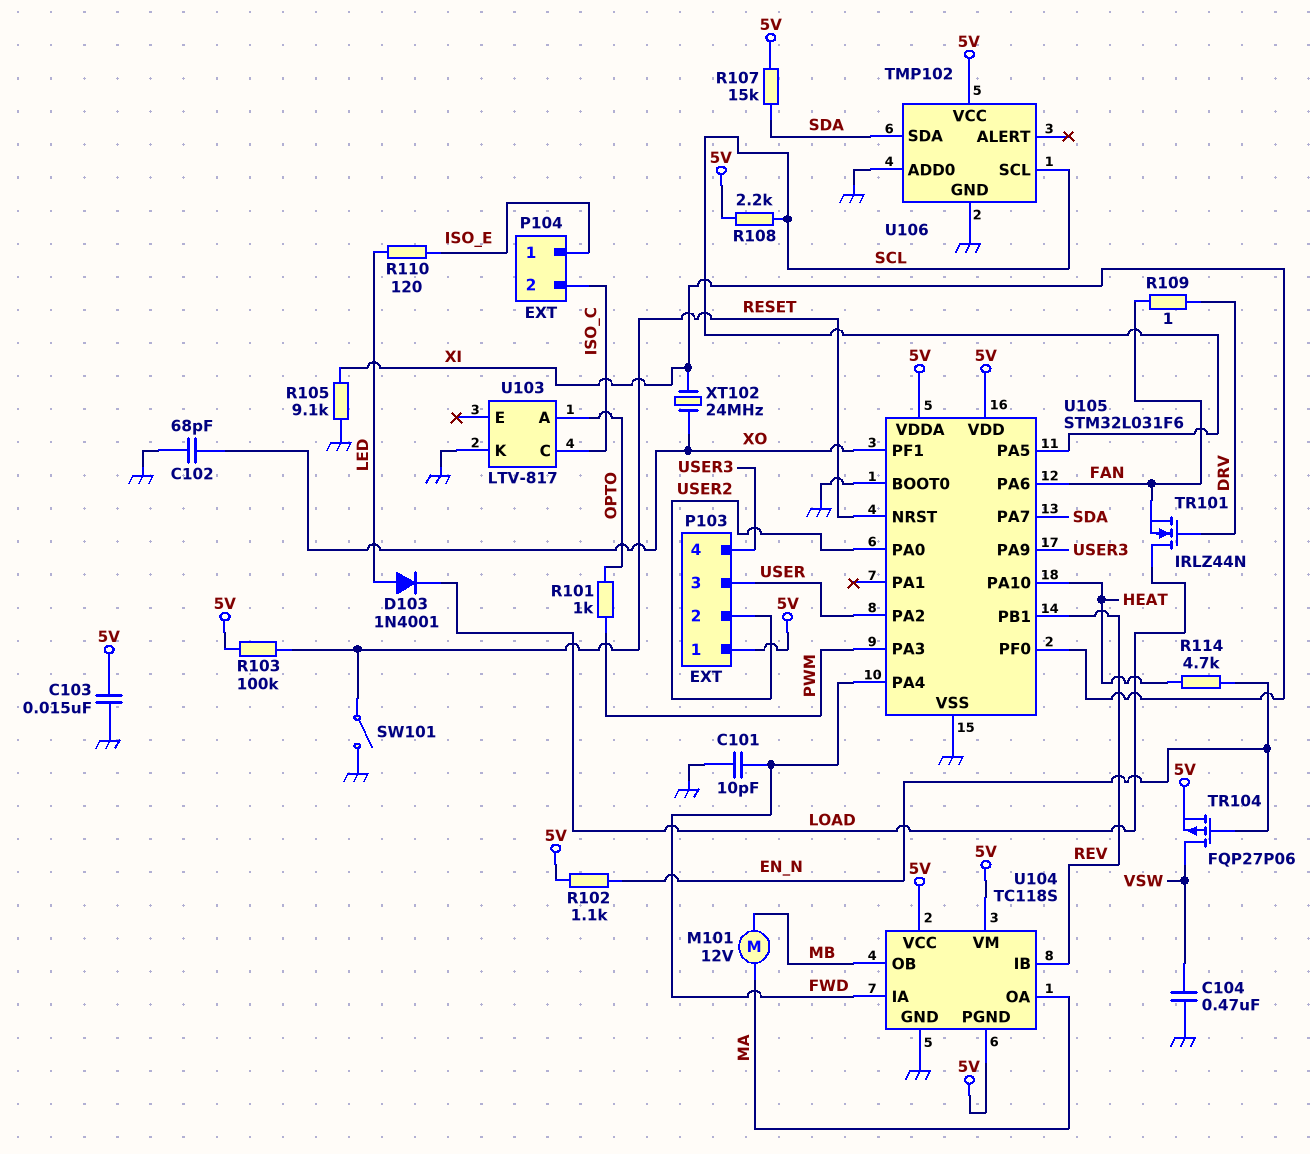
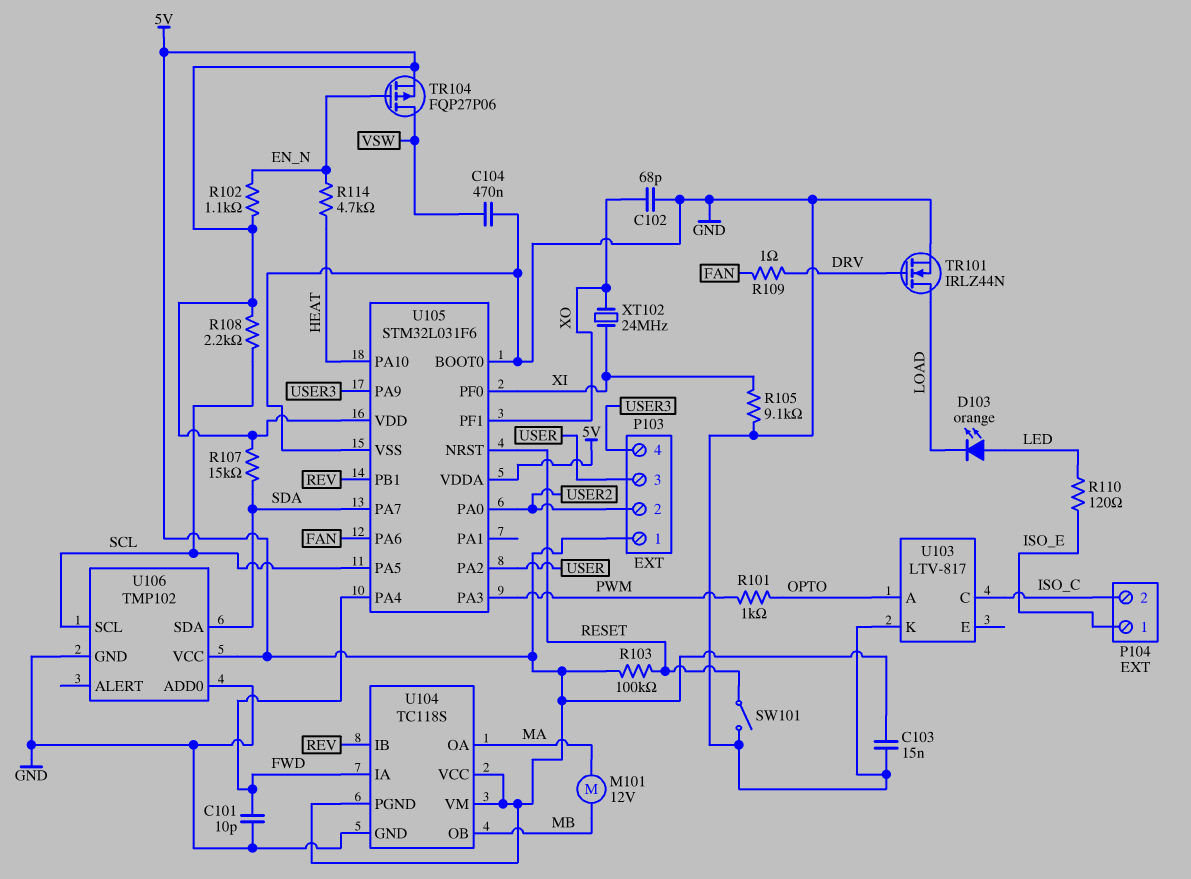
D103: diode 1N4001 (A LED, K LOAD) -> LED orange (A LED, K LOAD)
TR101: NMOS IRLZ44N (G DRV, D LOAD, S FAN) -> NMOS IRLZ44N (G DRV, D LOAD, S GND)

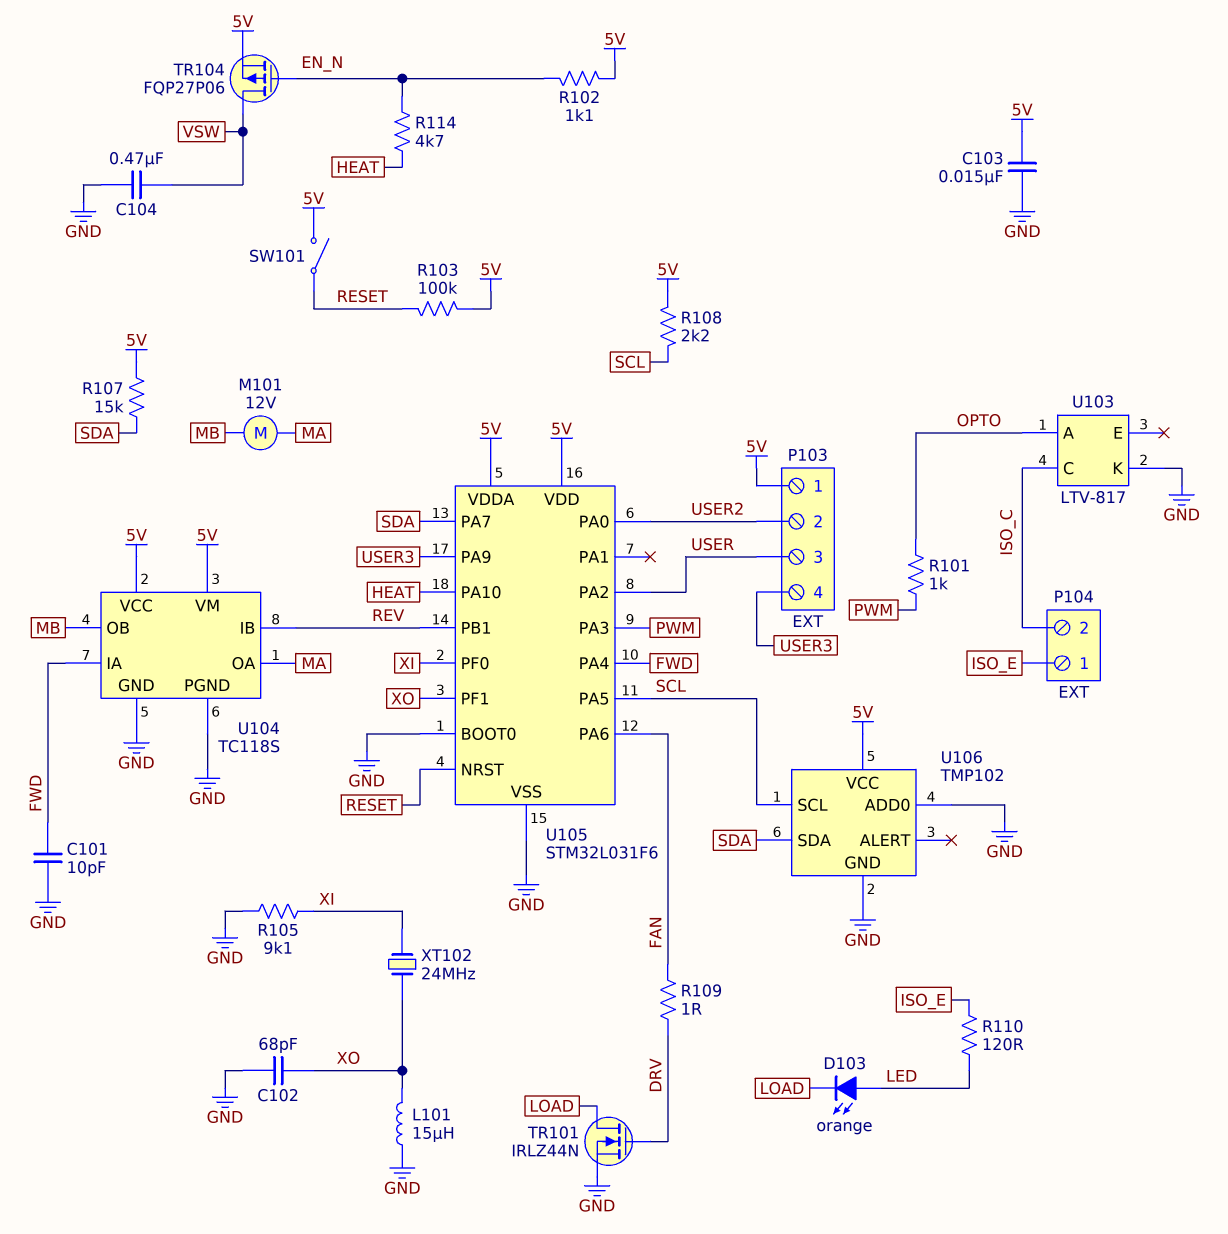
L101: none -> 15uH (GND, XO)
SW101: switch (GND, RESET) -> switch (5V, RESET)
U104 pin PGND: 5V -> GND

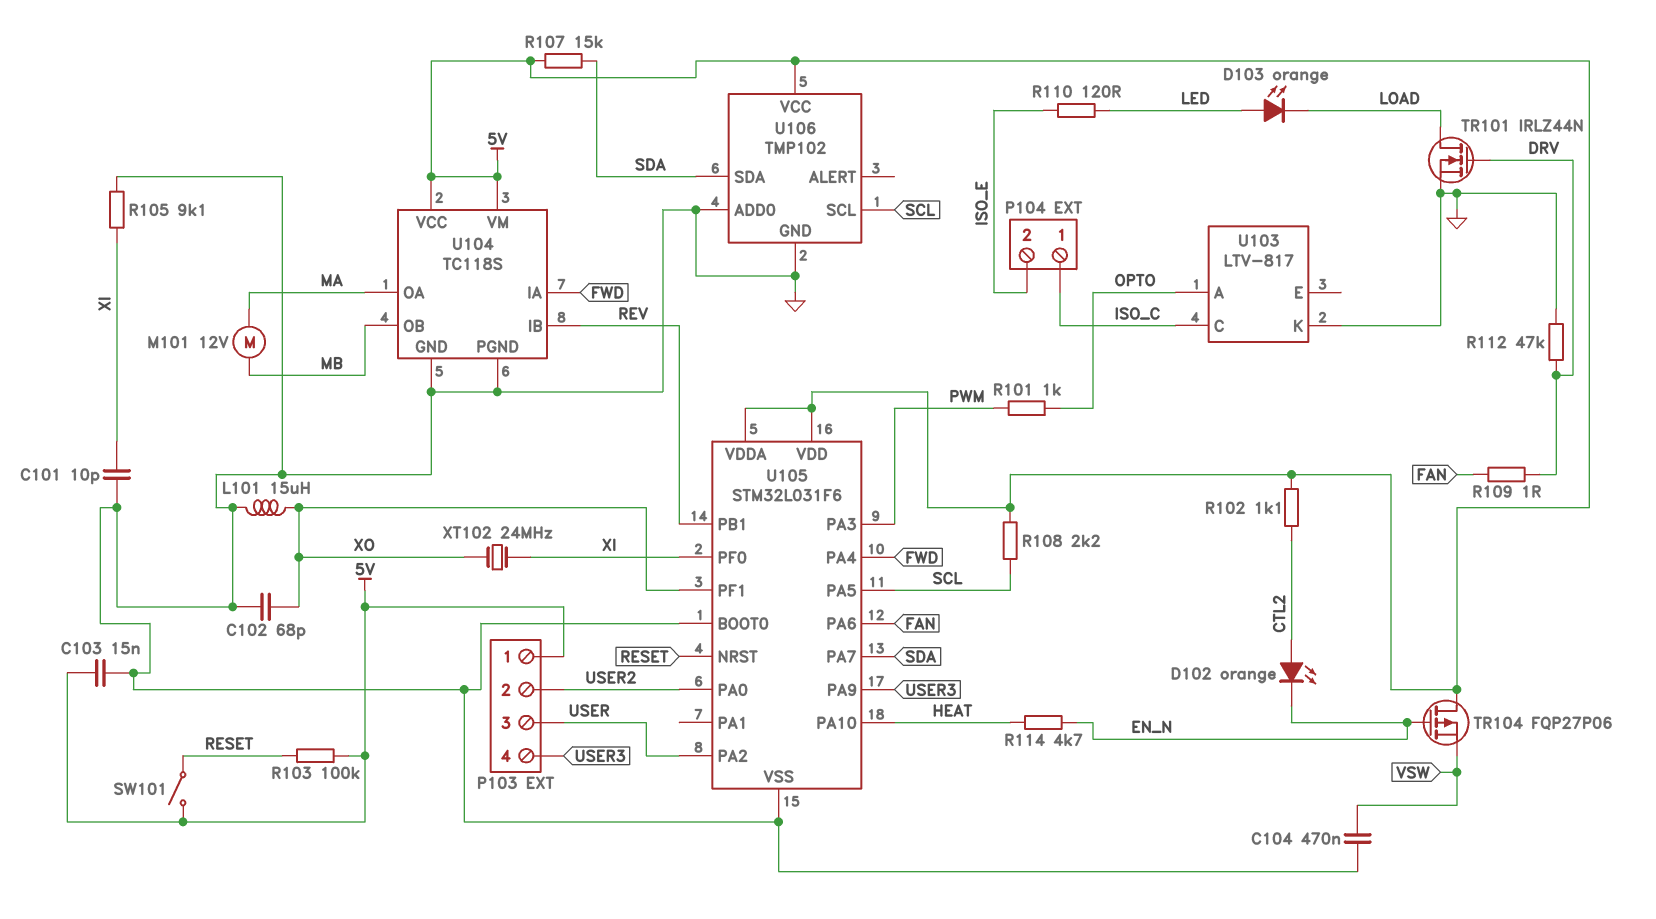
C101: 10pF (FWD, GND) -> 10pF (GND, XI)
D102: none -> LED orange (A CTL2, K EN_N)
P104 pin 1: ISO_E -> ISO_C
P104 pin 2: ISO_C -> ISO_E
R102: 1.1k (5V, EN_N) -> 1.1k (5V, CTL2)
R112: none -> 47k (DRV, GND)
TR104: PMOS FQP27P06 (G EN_N, D VSW, S 5V) -> PMOS FQP27P06 (G EN_N, D 5V, S VSW)

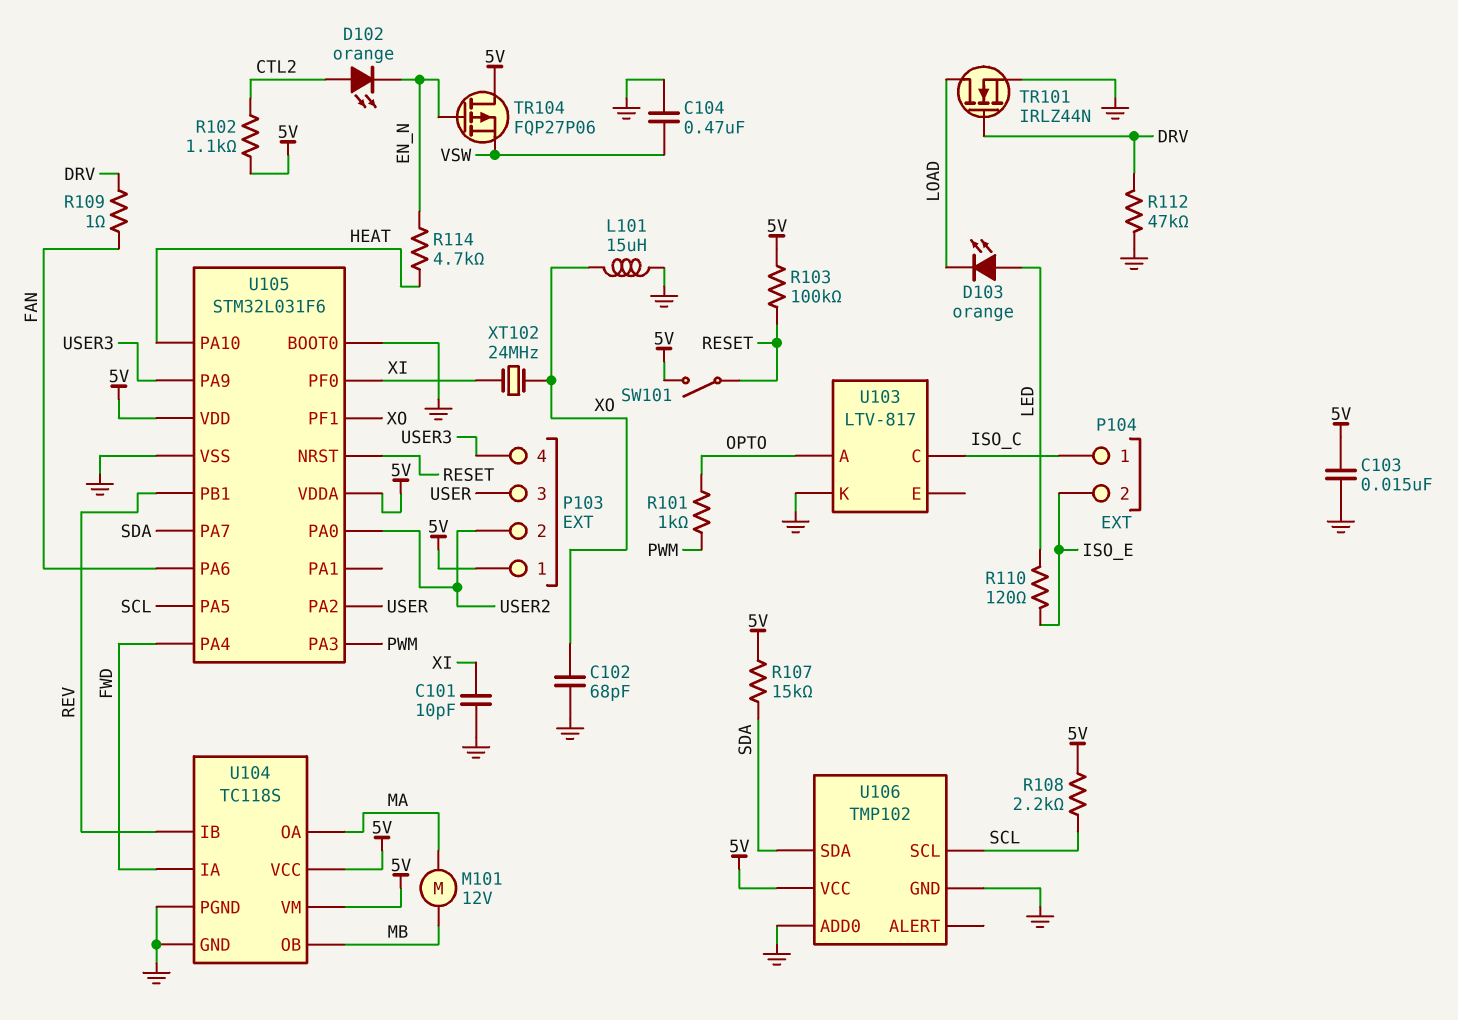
R105: 9.1k (GND, XI) -> none

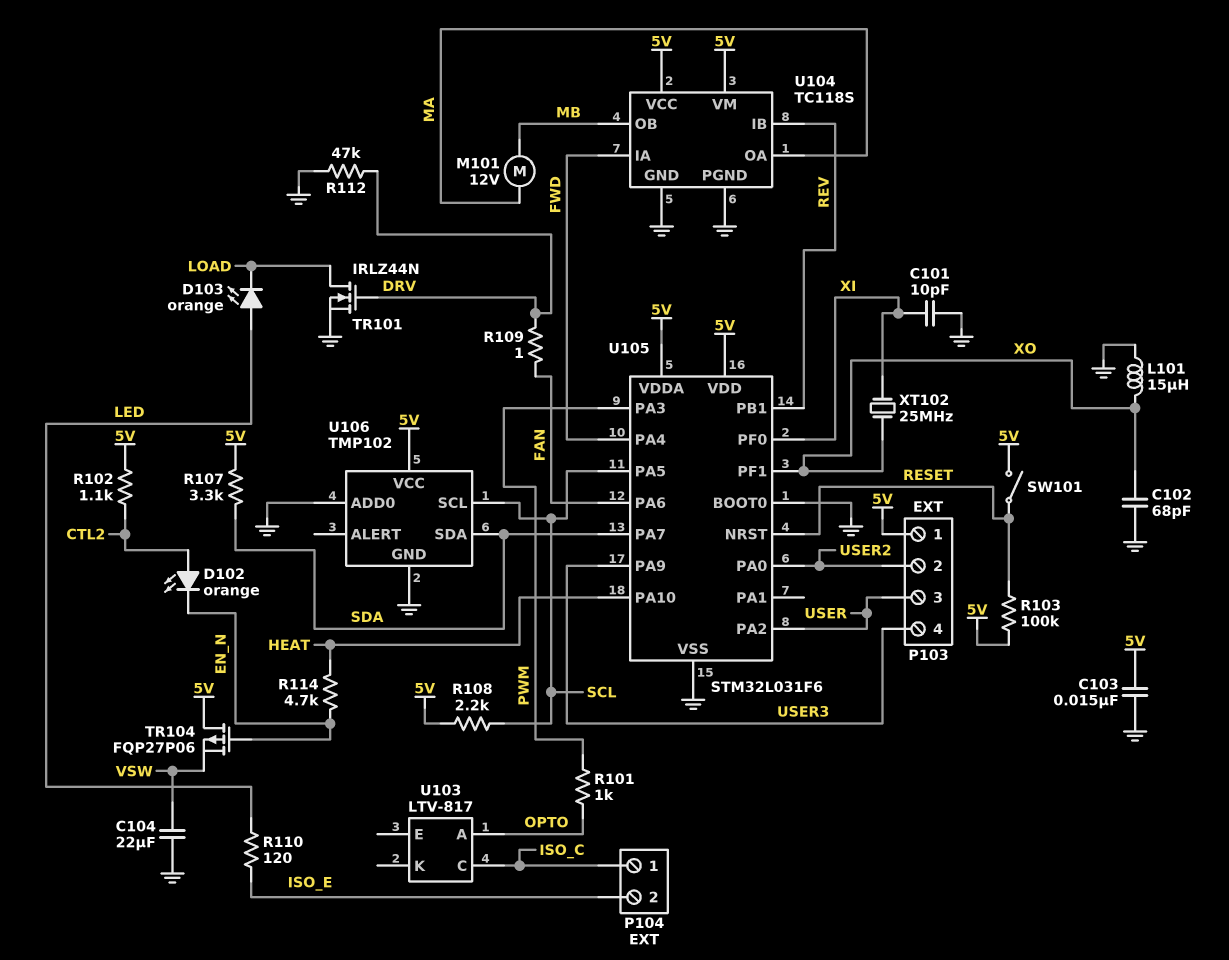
C104: 470nF (GND, VSW) -> 22uF (GND, VSW)
R107: 15k (5V, SDA) -> 3.3k (5V, SDA)
U103 pin K: GND -> none
XT102: 24MHz (XI, XO) -> 25MHz (XI, XO)

